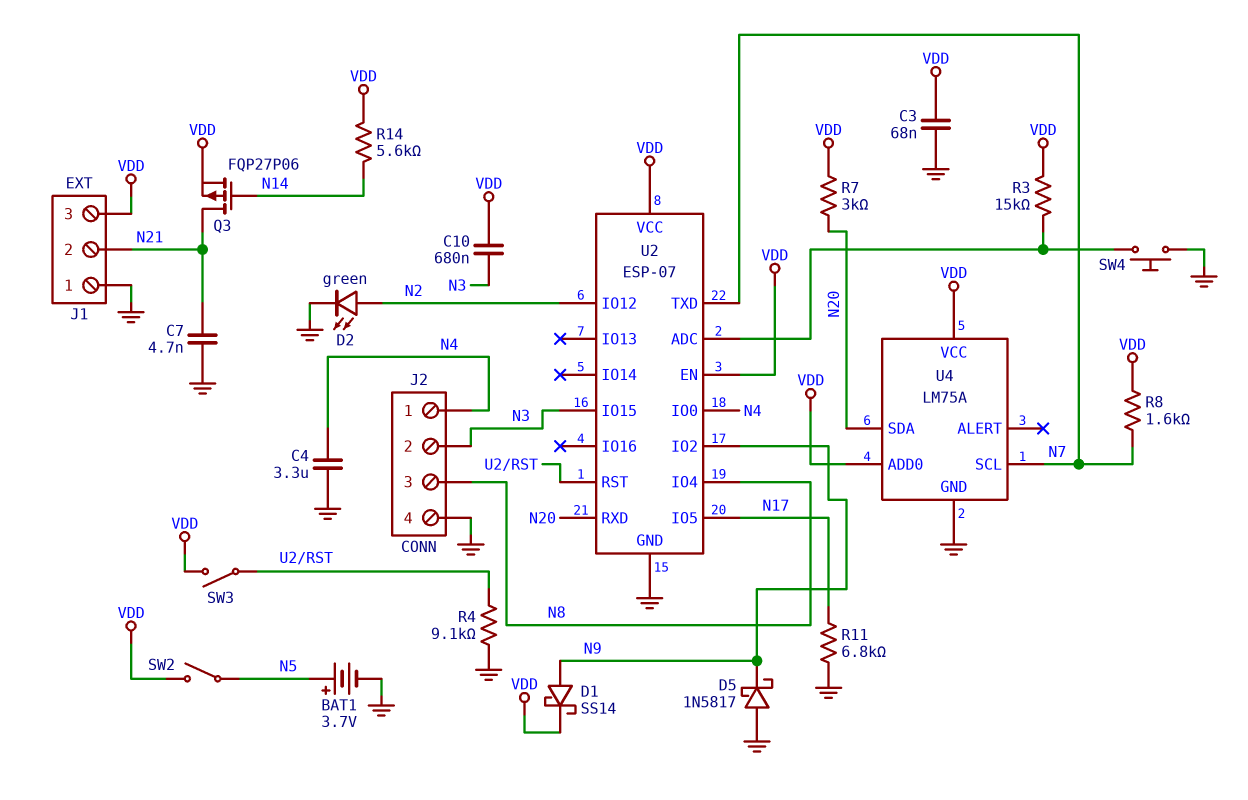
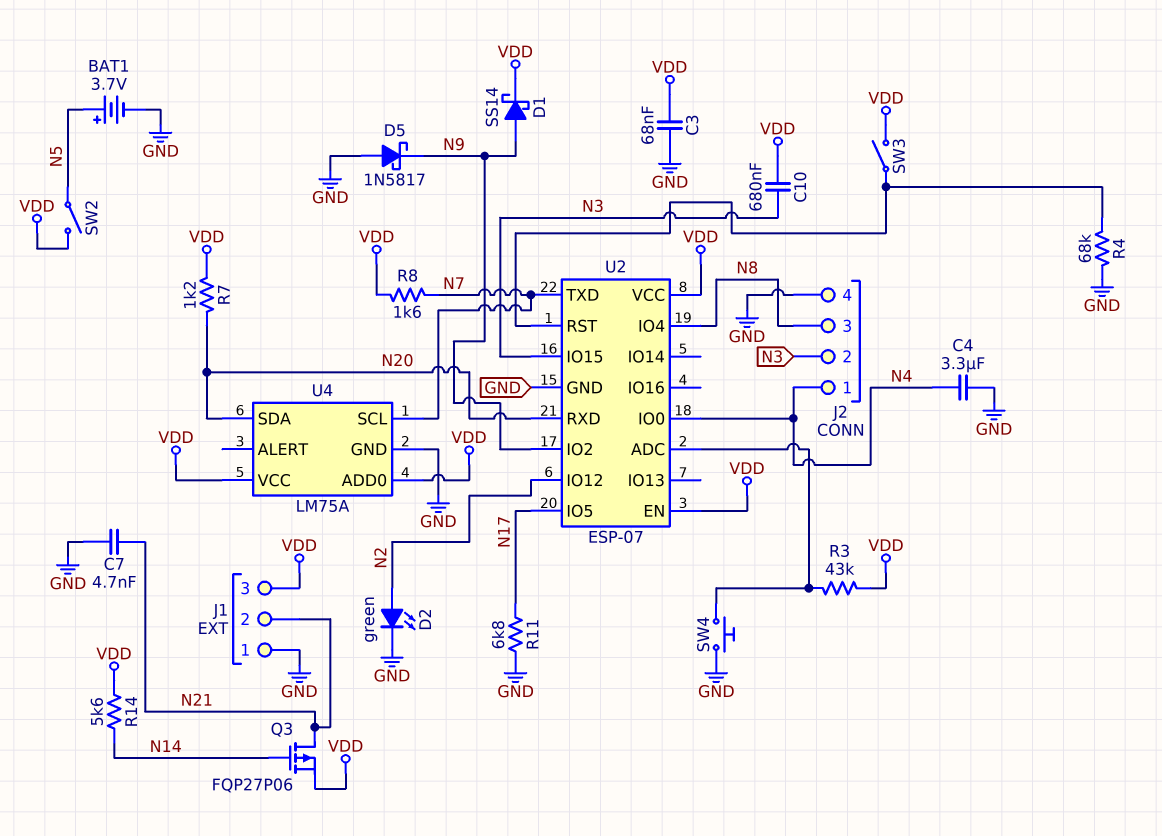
R3: 15k (U2/ADC, VDD) -> 43k (U2/ADC, VDD)
R4: 9.1k (GND, U2/RST) -> 68k (GND, U2/RST)
R7: 3k (N20, VDD) -> 1.2k (N20, VDD)

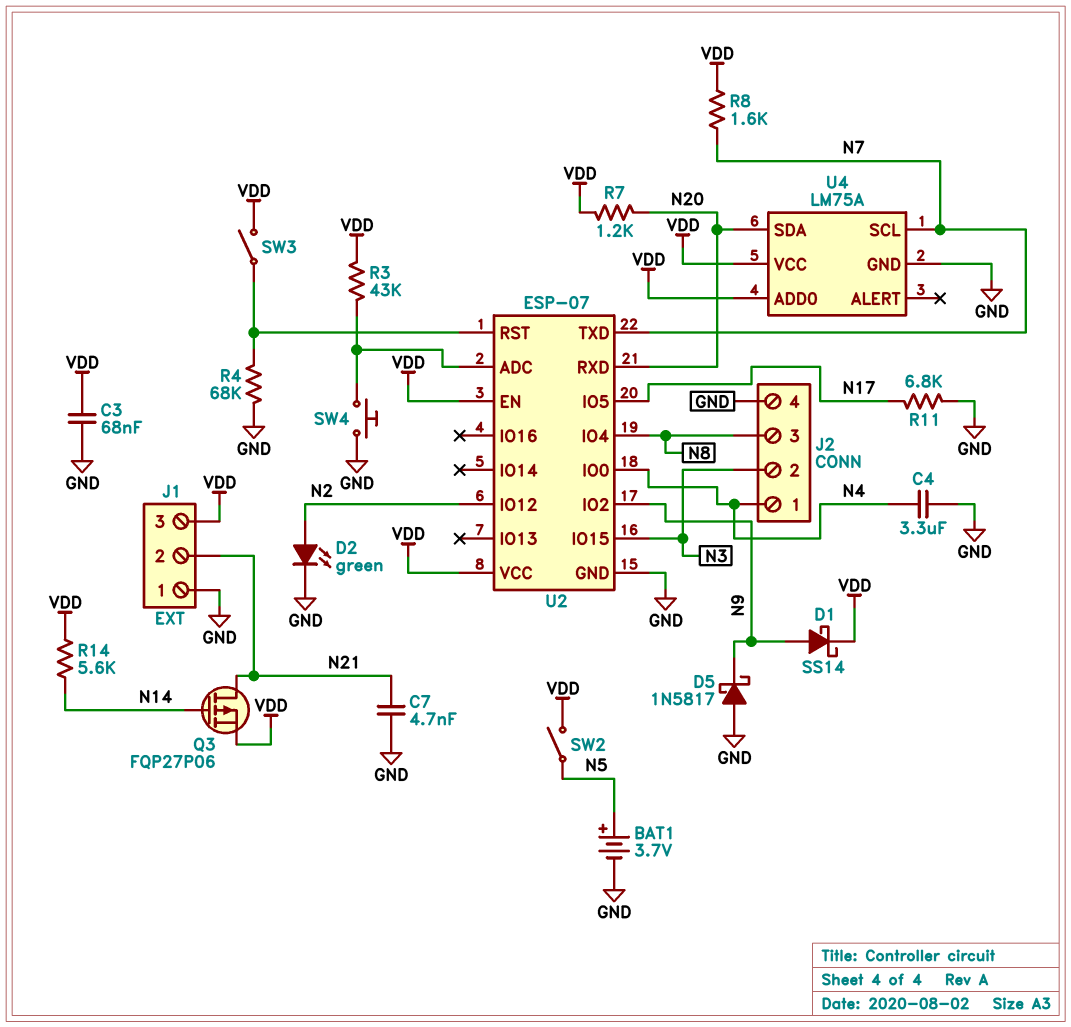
C10: 680nF (N3, VDD) -> none

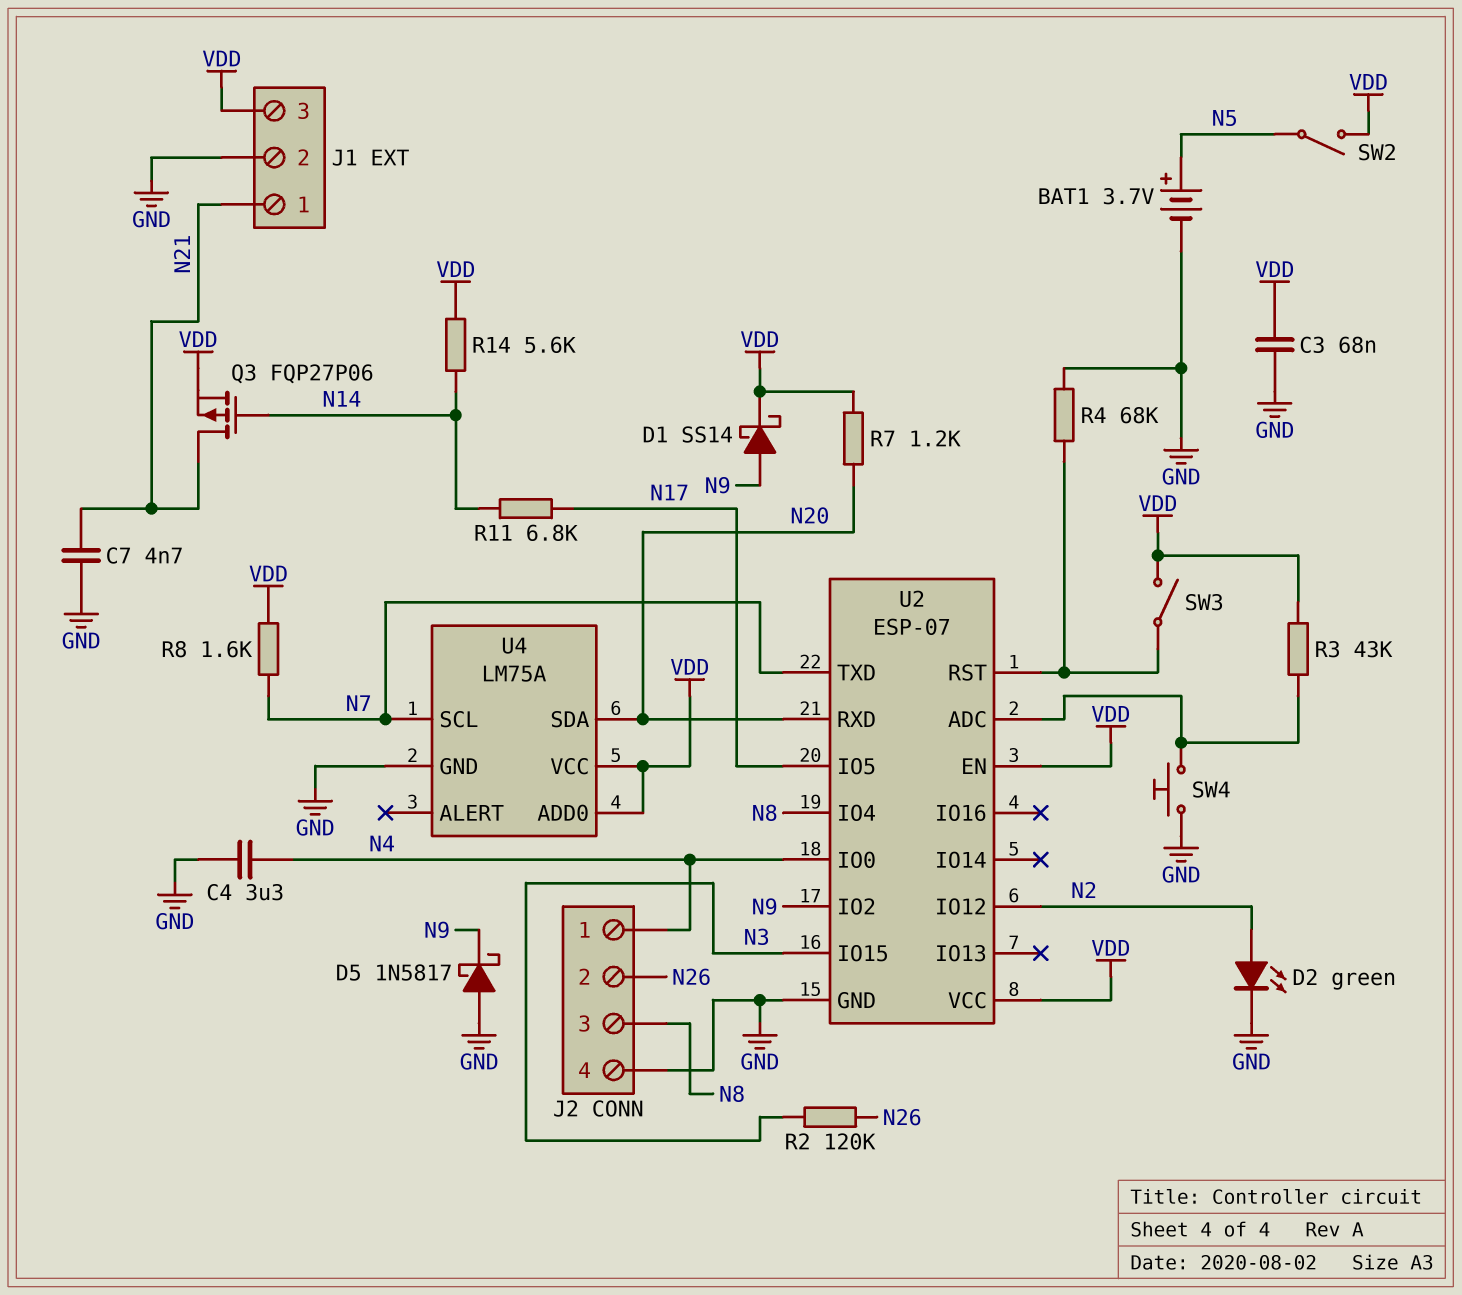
J1 pin 1: GND -> N21
J1 pin 2: N21 -> GND
J2 pin 2: N3 -> N26
R2: none -> 120k (N3, N26)
R11: 6.8k (GND, N17) -> 6.8k (N14, N17)

